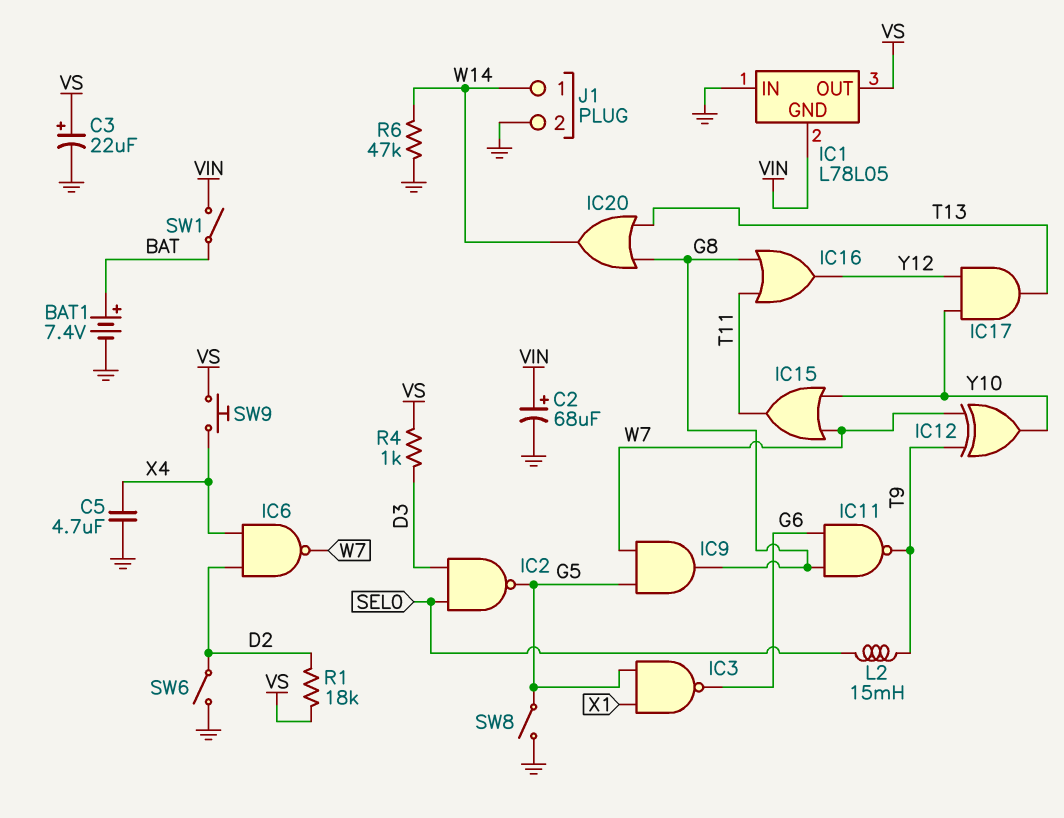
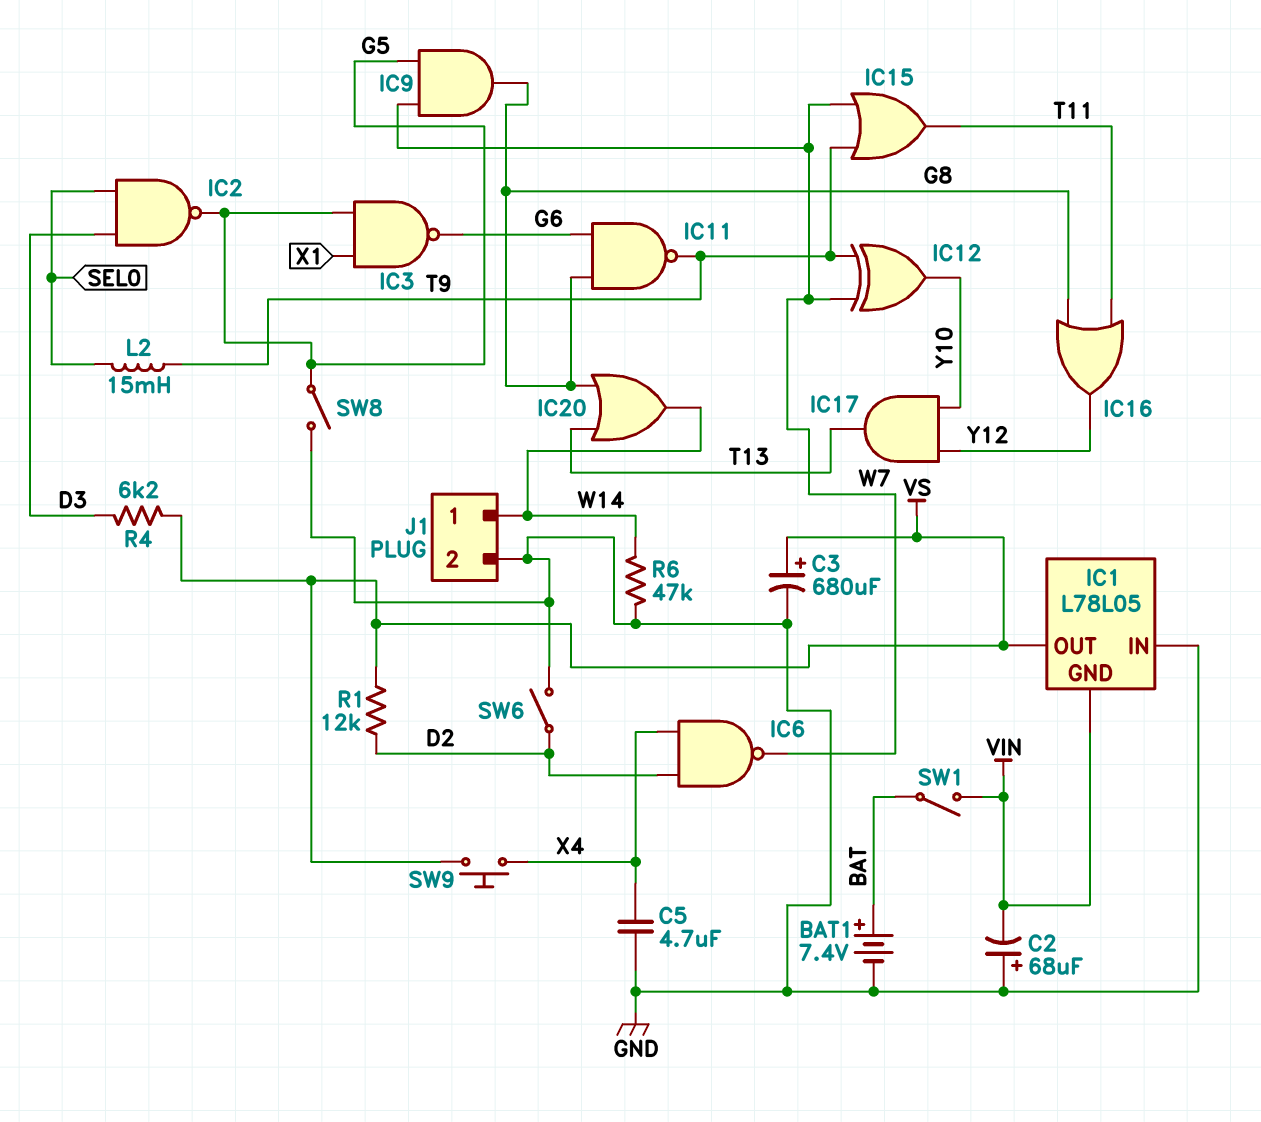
C2: 68uF (plus VIN, minus GND) -> 68uF (plus GND, minus VIN)
C3: 22uF (plus VS, minus GND) -> 680uF (plus VS, minus GND)
IC15: OR (in W7, in Y10, out T11) -> OR (in T9, in W7, out T11)
R1: 18k (D2, VS) -> 12k (D2, VS)
R4: 1k (D3, VS) -> 6.2k (D3, VS)

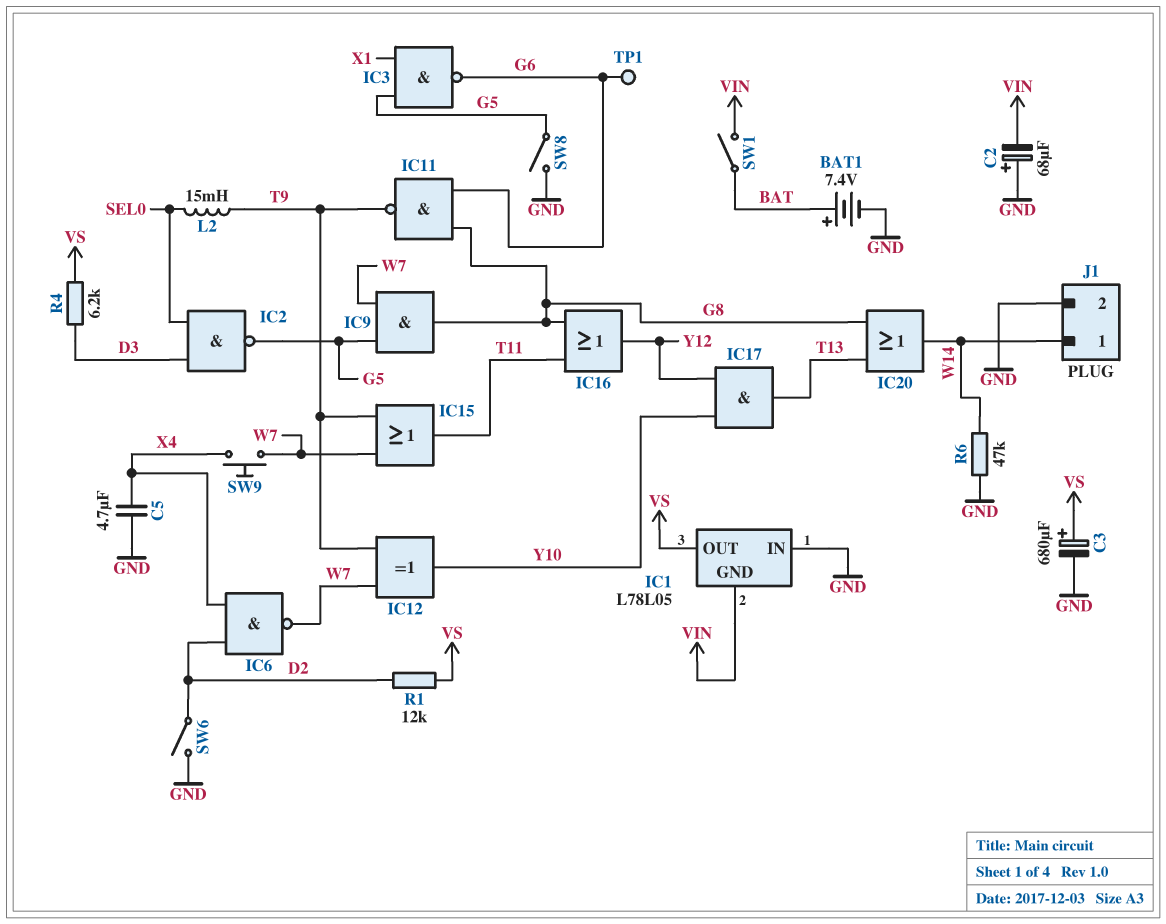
SW9: button (VS, X4) -> button (W7, X4)
TP1: none -> test point (G6)

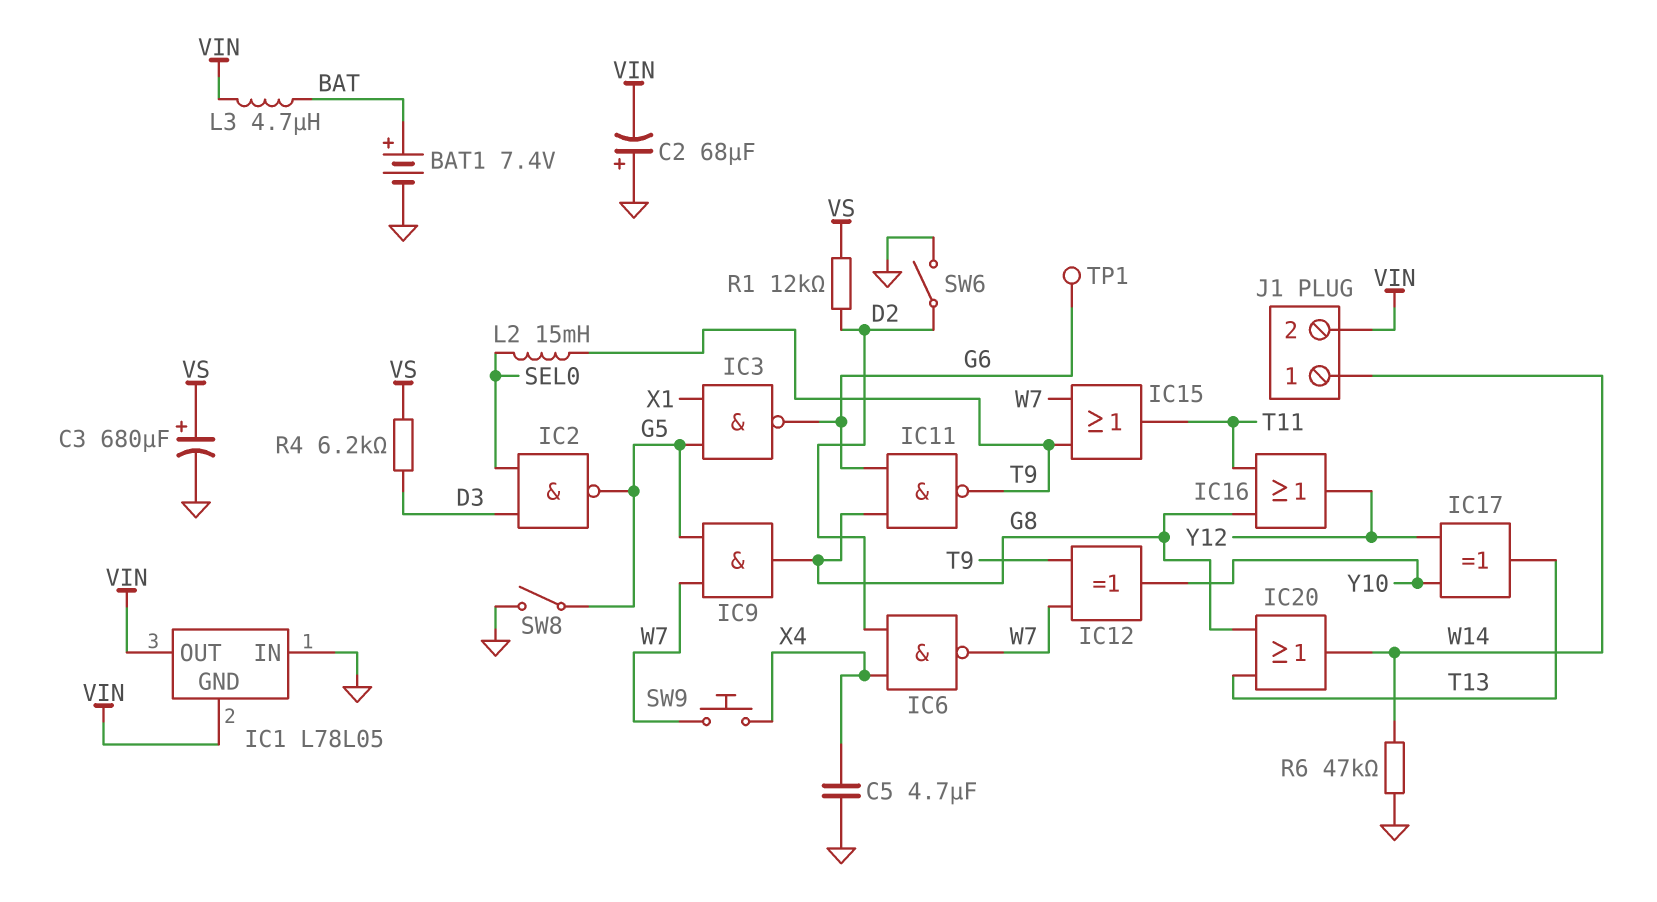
IC1 pin OUT: VS -> VIN
IC17: AND (in Y10, in Y12, out T13) -> XOR (in Y10, in Y12, out T13)
J1 pin 2: GND -> VIN
L3: none -> 4.7uH (BAT, VIN)
SW1: switch (BAT, VIN) -> none

